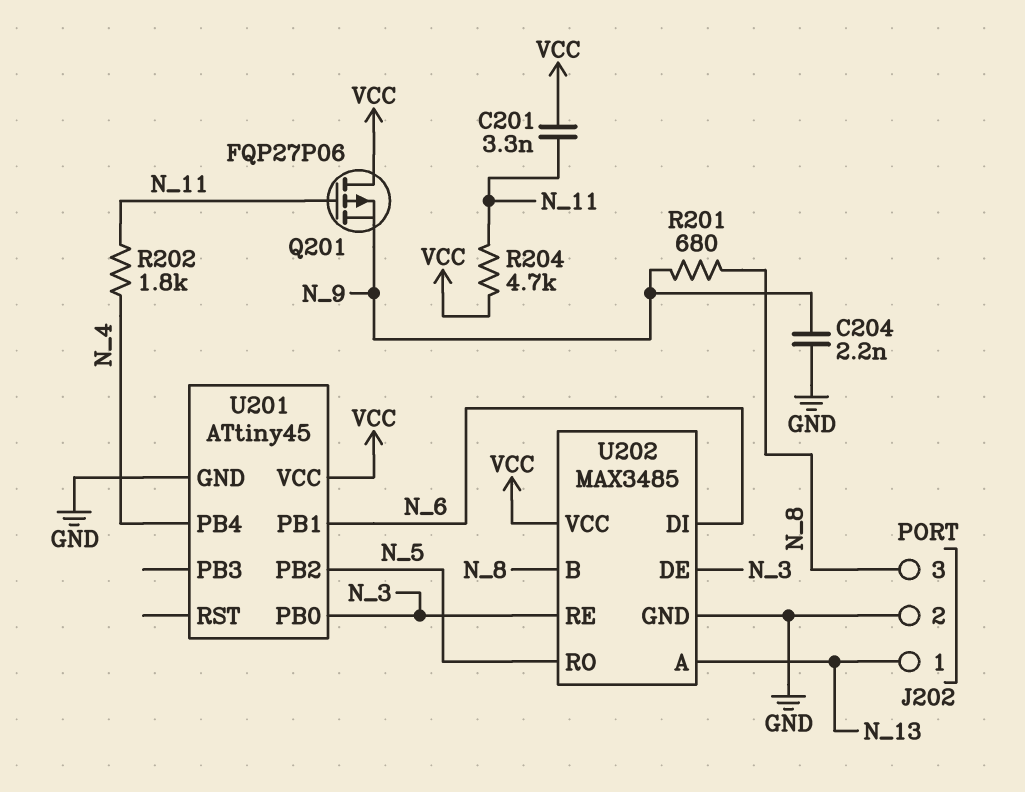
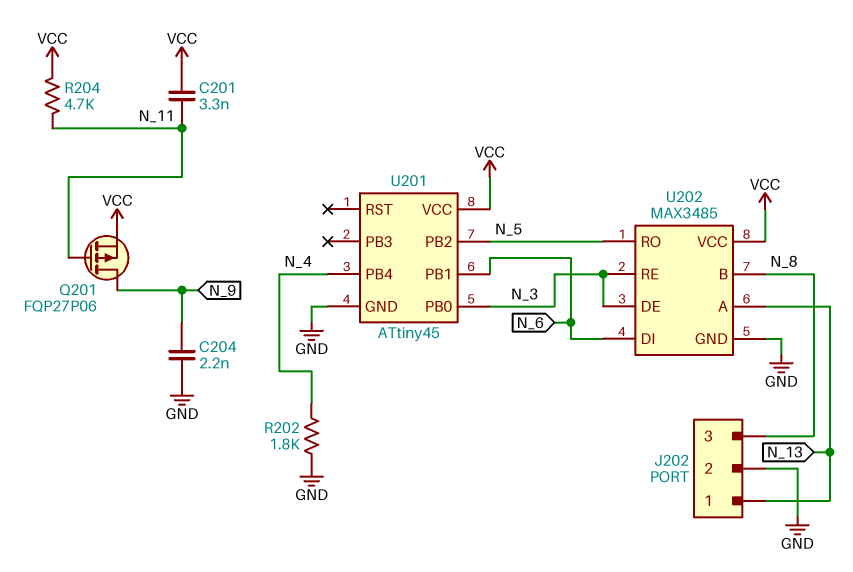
Q201: PMOS FQP27P06 (G N_11, D VCC, S N_9) -> PMOS FQP27P06 (G N_11, D N_9, S VCC)
R201: 680 (N_8, N_9) -> none
R202: 1.8k (N_4, N_11) -> 1.8k (GND, N_4)

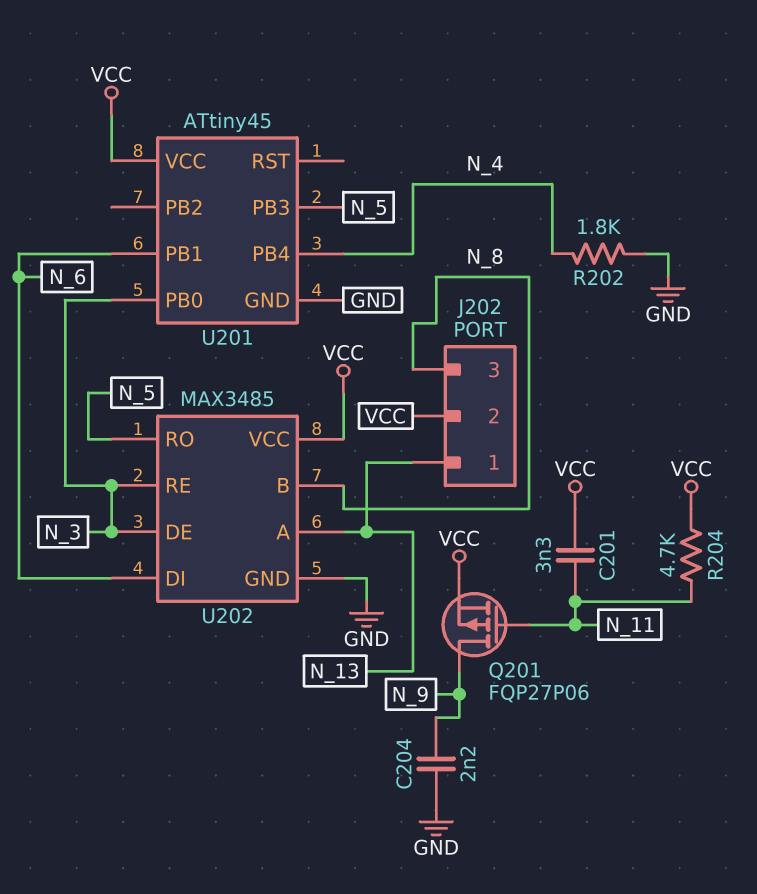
J202 pin 2: GND -> VCC
U201 pin PB2: N_5 -> none
U201 pin PB3: none -> N_5

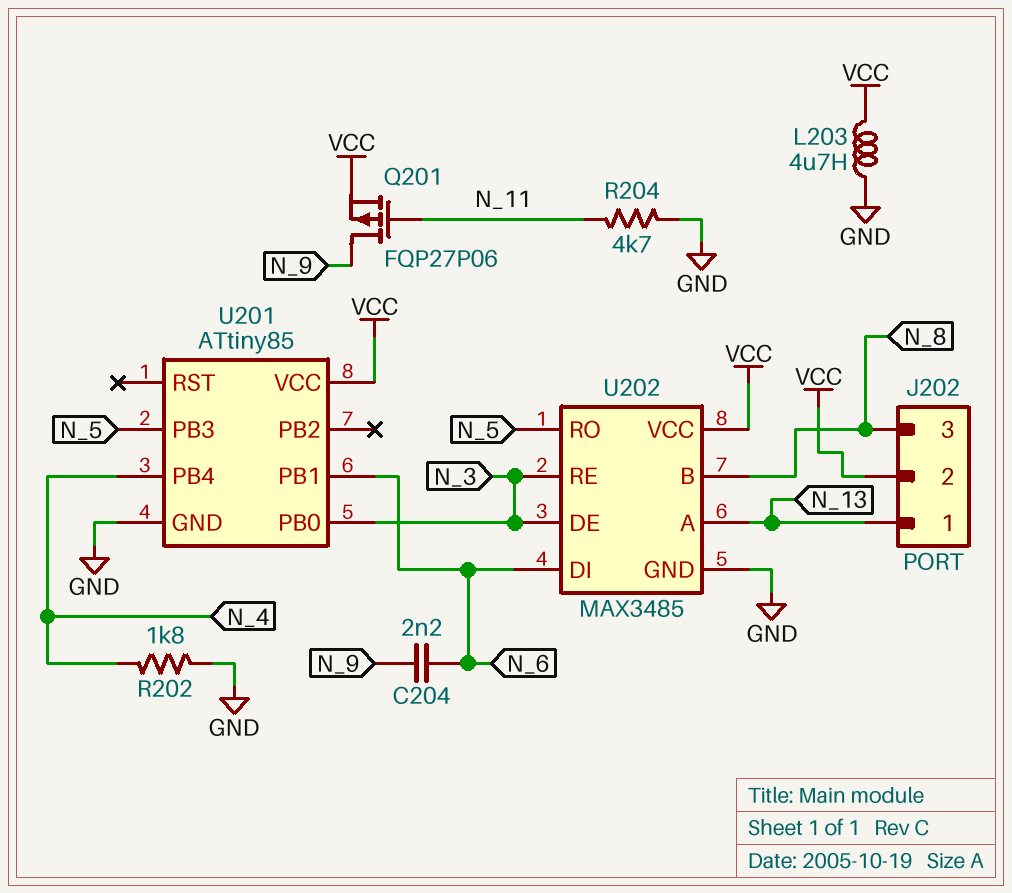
C201: 3.3nF (N_11, VCC) -> none
C204: 2.2nF (GND, N_9) -> 2.2nF (N_6, N_9)
L203: none -> 4.7uH (GND, VCC)
R204: 4.7k (N_11, VCC) -> 4.7k (GND, N_11)
U201: ATtiny45 -> ATtiny85

